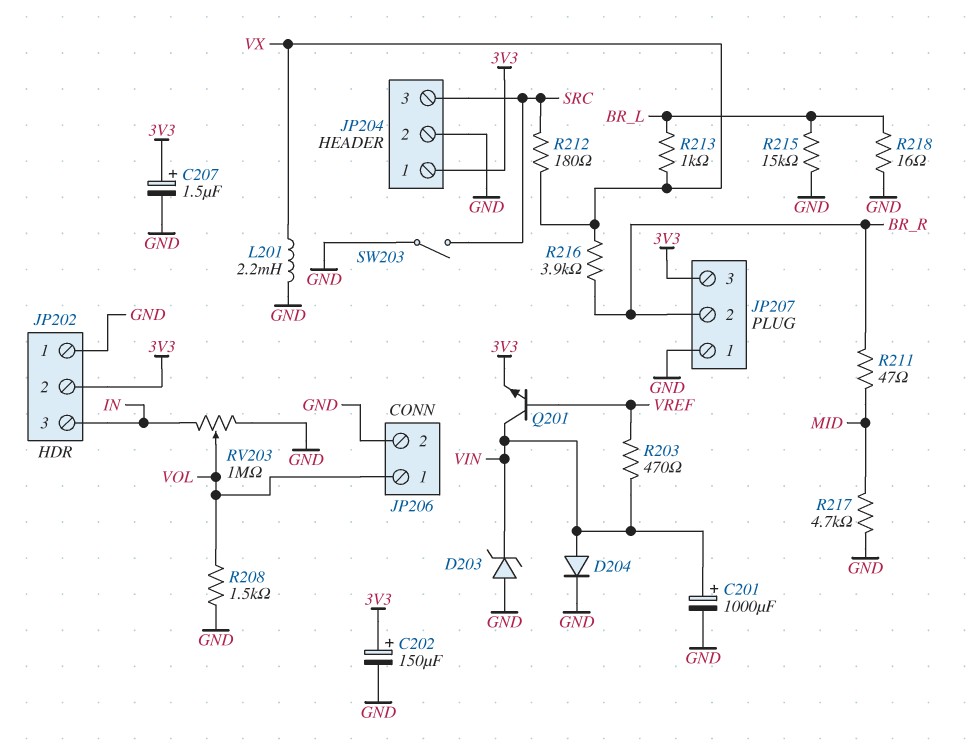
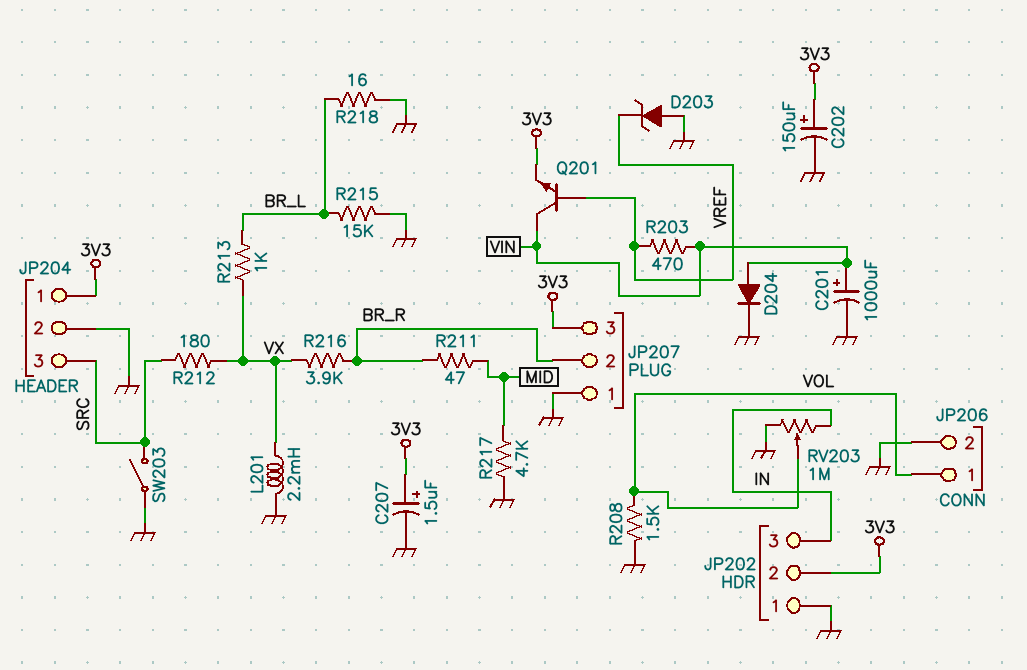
D203: zener (A GND, K VIN) -> zener (A GND, K VREF)

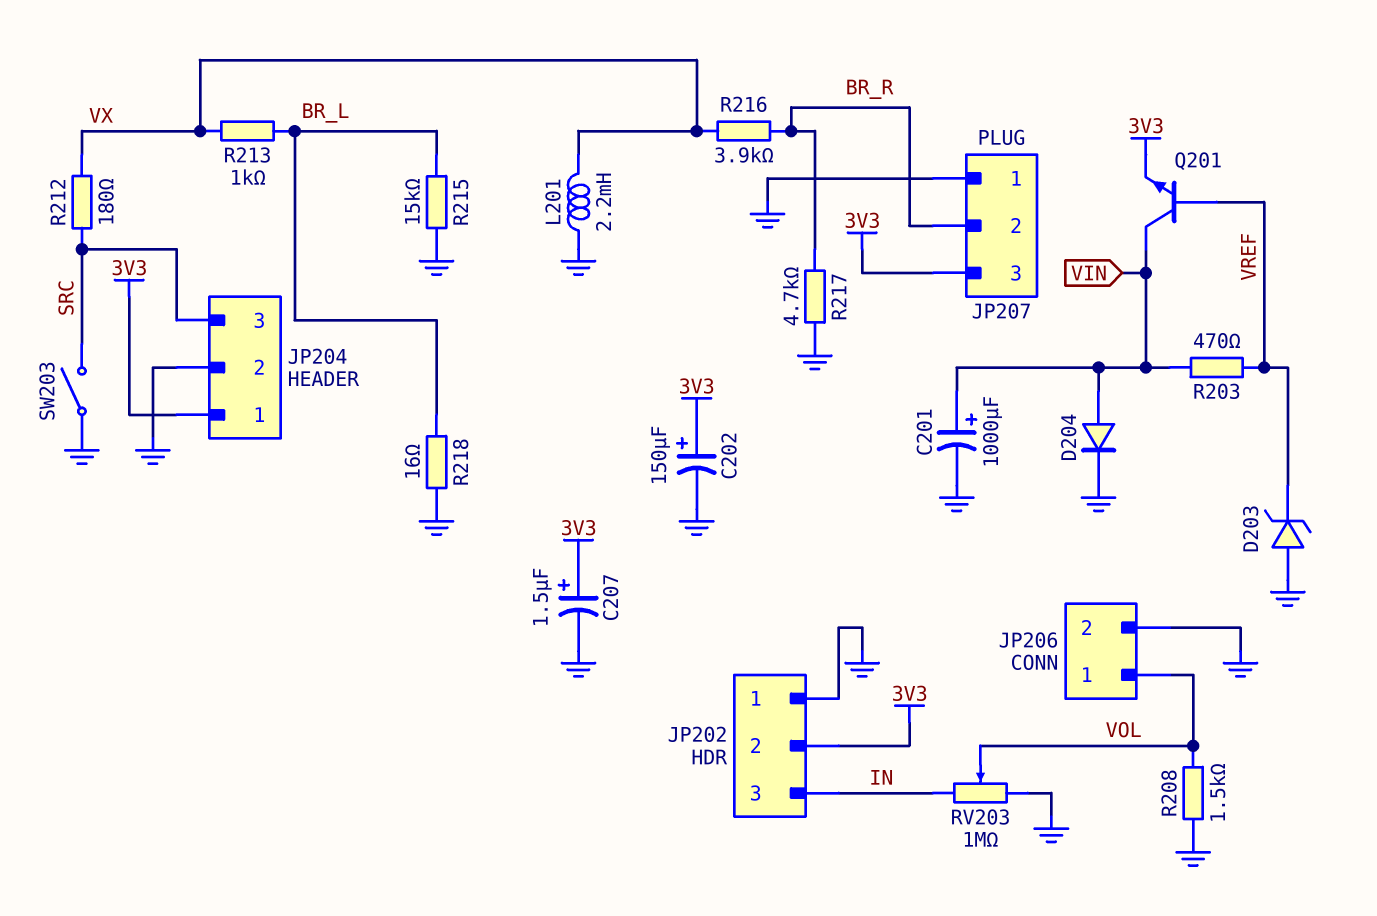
R211: 47 (BR_R, MID) -> none
R217: 4.7k (GND, MID) -> 4.7k (BR_R, GND)

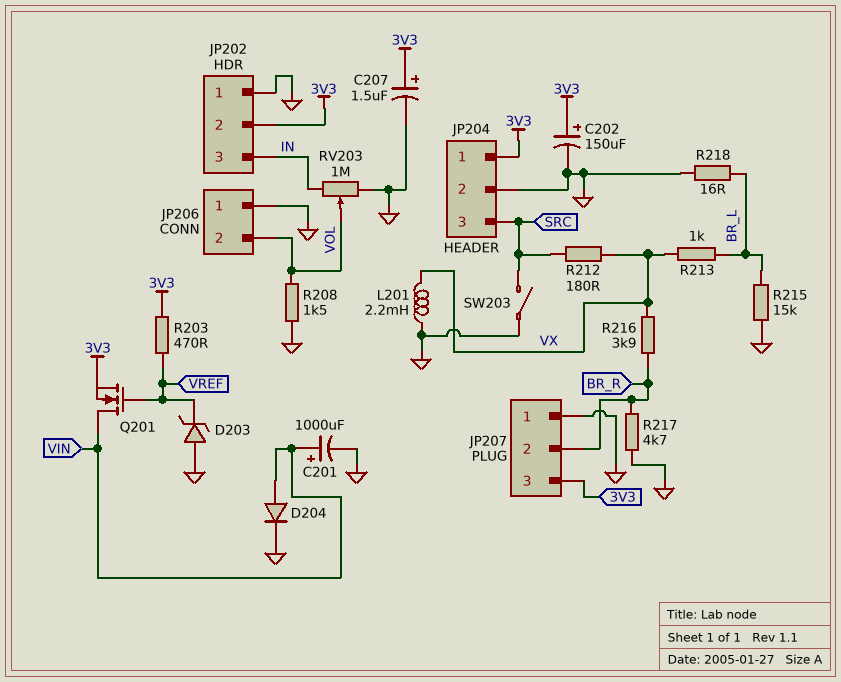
JP206 pin 1: VOL -> GND
JP206 pin 2: GND -> VOL
Q201: NPN (B VREF, C VIN, E 3V3) -> NMOS (G VREF, D VIN, S 3V3)
R203: 470 (VIN, VREF) -> 470 (3V3, VREF)

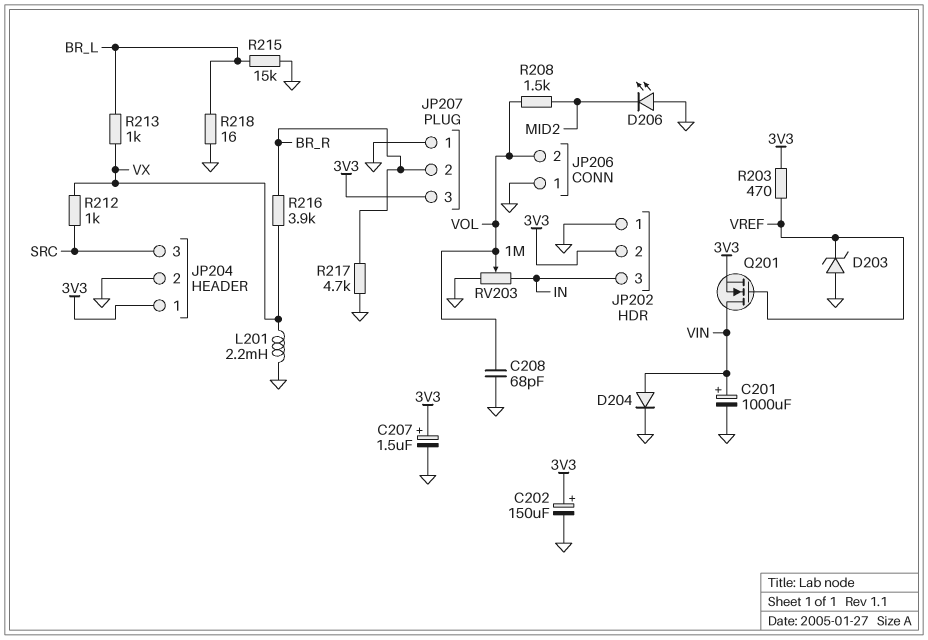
C208: none -> 68pF (GND, VOL)
D206: none -> LED (A GND, K MID2)
R208: 1.5k (GND, VOL) -> 1.5k (MID2, VOL)
R212: 180 (SRC, VX) -> 1k (SRC, VX)
SW203: switch (GND, SRC) -> none

